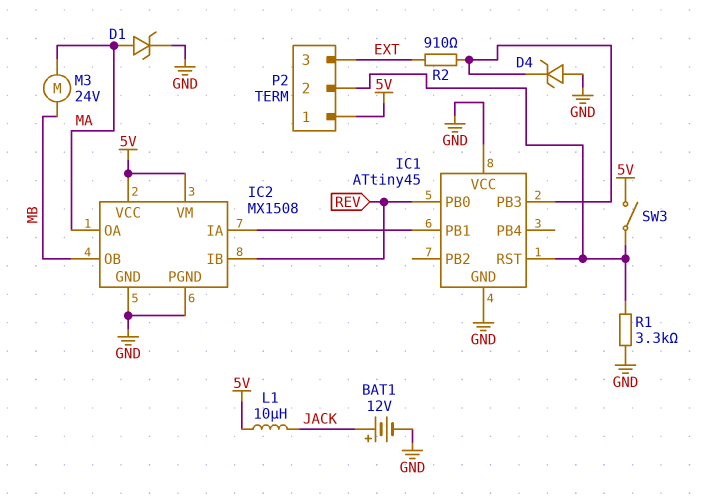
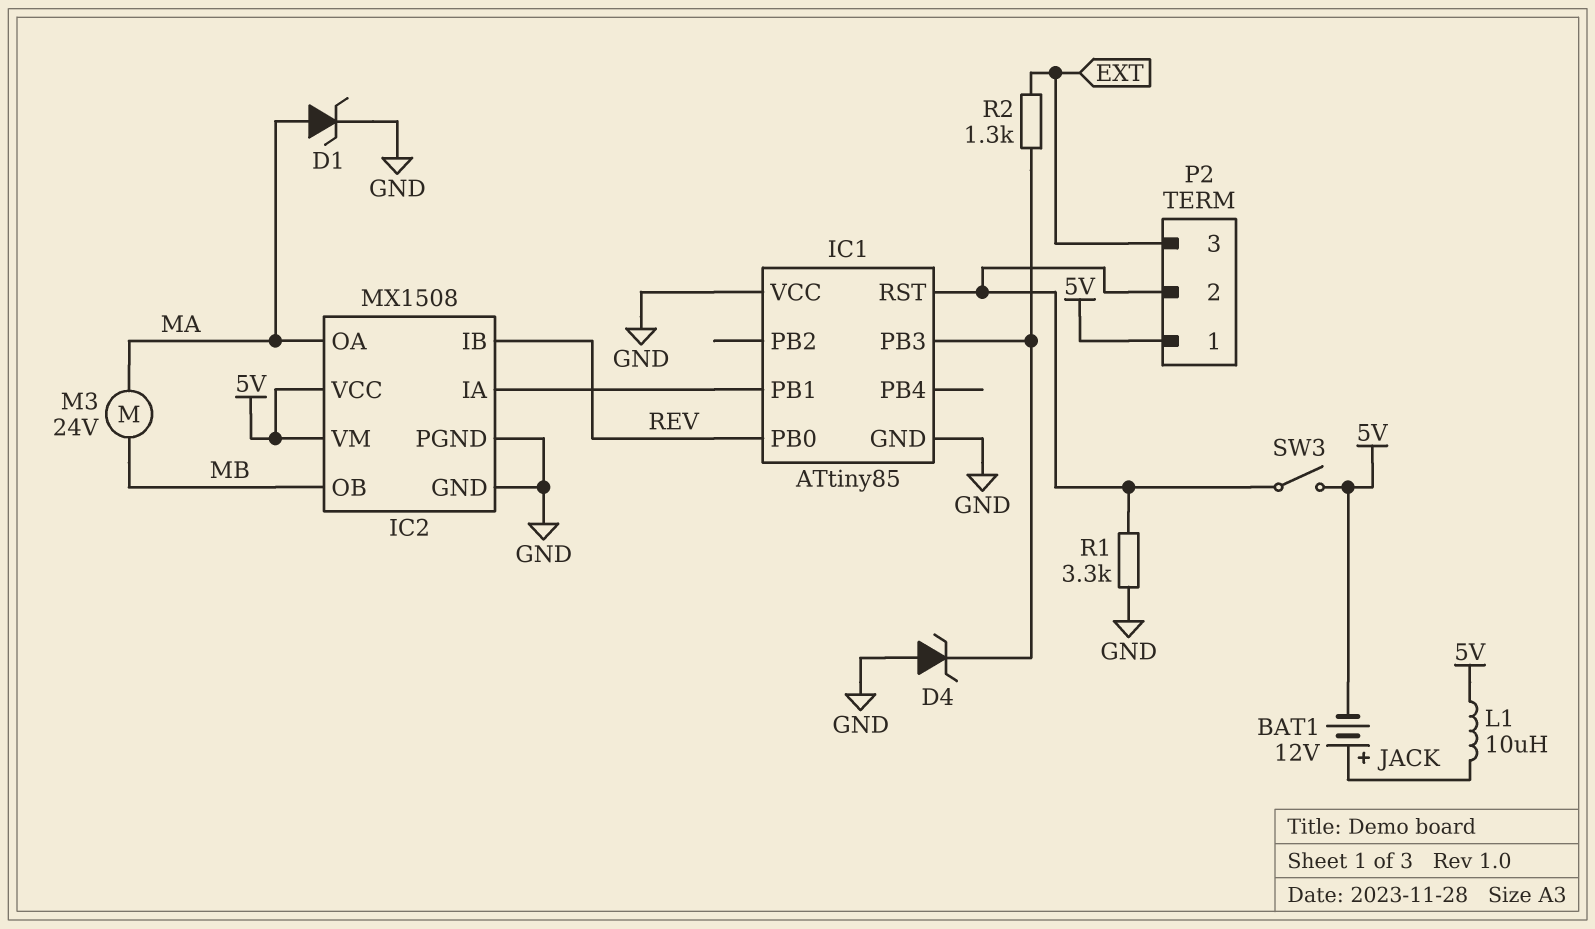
BAT1: 12V (plus JACK, minus GND) -> 12V (plus JACK, minus 5V)
IC1: ATtiny45 -> ATtiny85
R2: 910 (EXT, IC1/PB3) -> 1.3k (EXT, IC1/PB3)

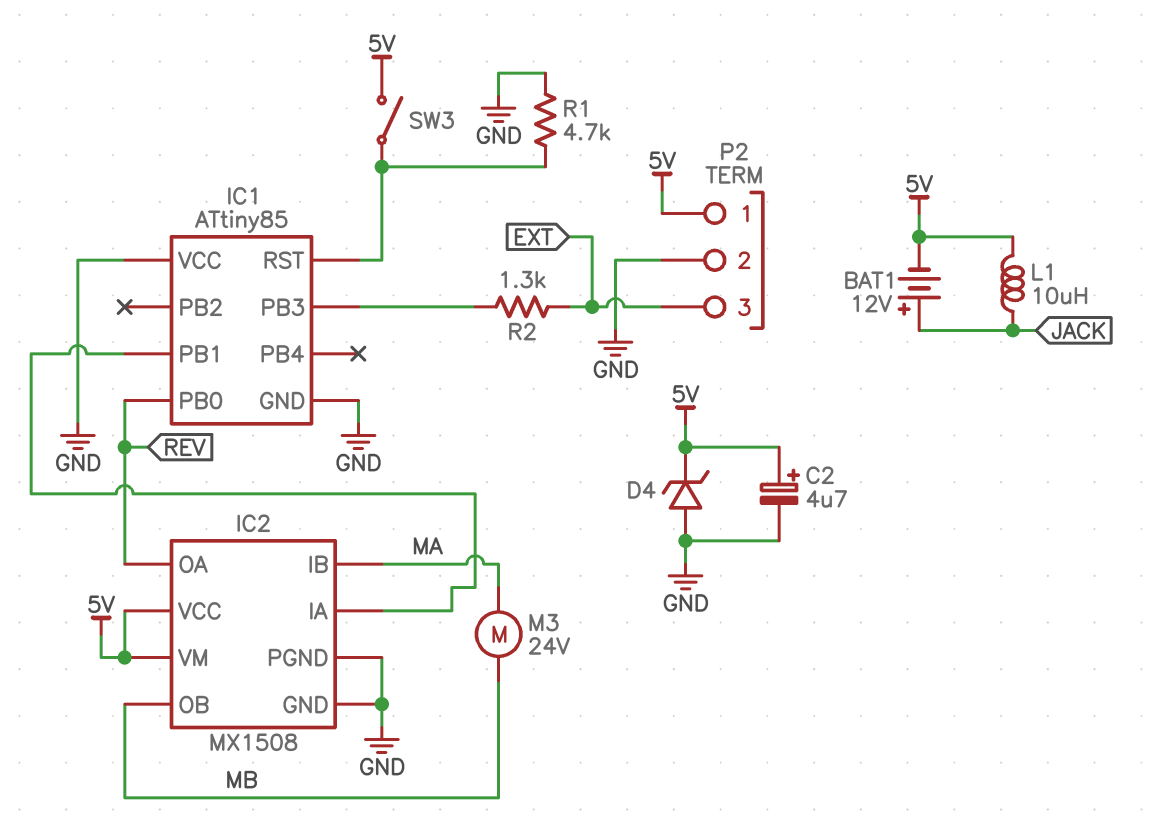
C2: none -> 4.7uF (plus 5V, minus GND)
D1: zener (A MA, K GND) -> none
D4: zener (A GND, K IC1/PB3) -> zener (A GND, K 5V)
IC2 pin IB: REV -> MA
IC2 pin OA: MA -> REV
P2 pin 2: IC1/RST -> GND
R1: 3.3k (GND, IC1/RST) -> 4.7k (GND, IC1/RST)

